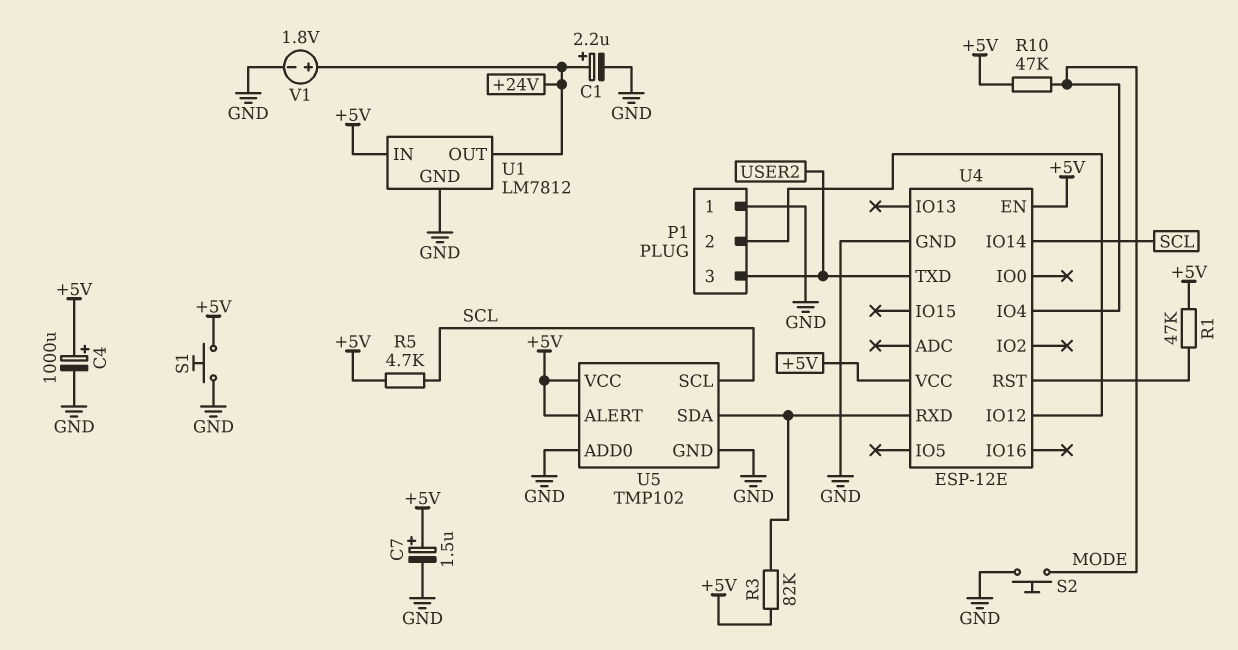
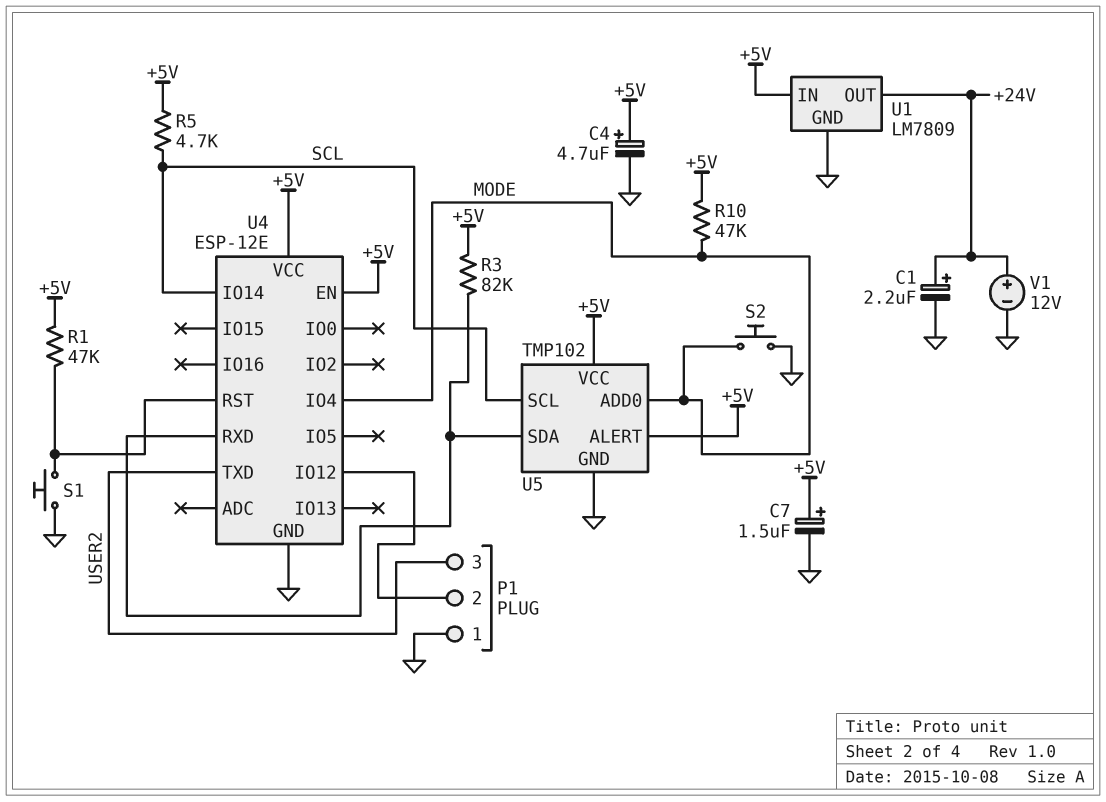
C4: 1000uF (plus +5V, minus GND) -> 4.7uF (plus +5V, minus GND)
S1: button (+5V, GND) -> button (GND, U4/RST)
U1: LM7812 -> LM7809
U5 pin ADD0: GND -> MODE
V1: 1.8V (plus +24V, minus GND) -> 12V (plus +24V, minus GND)

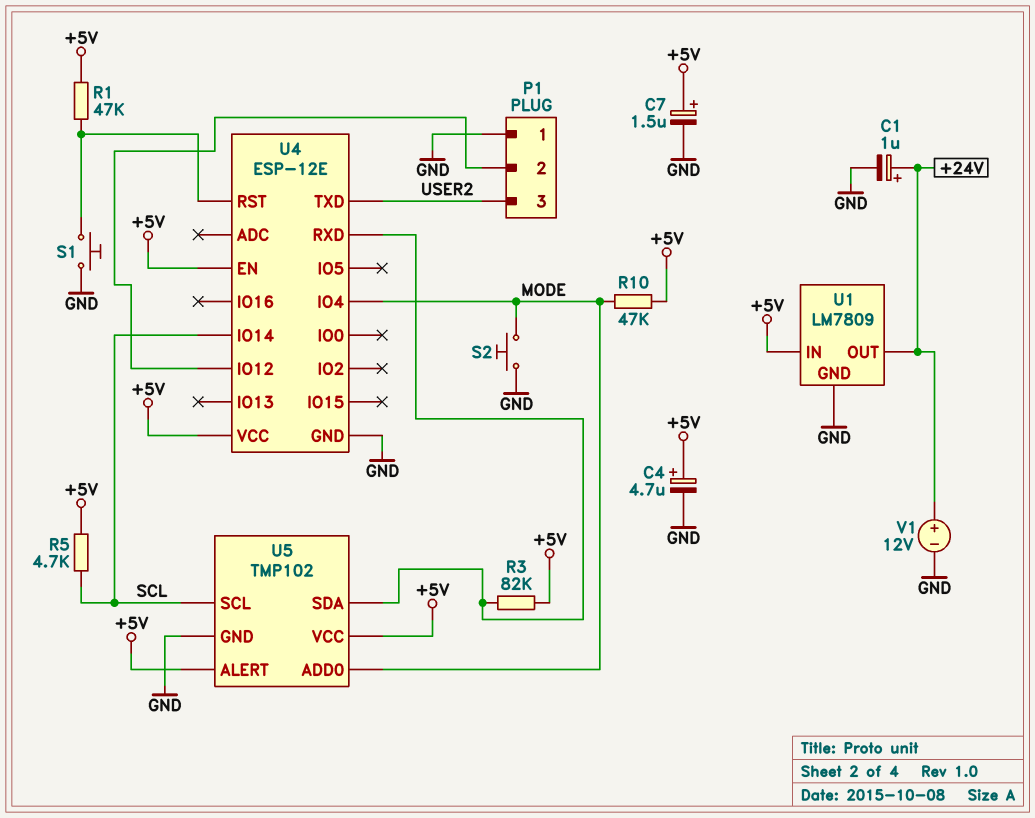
C1: 2.2uF (plus +24V, minus GND) -> 1uF (plus +24V, minus GND)

